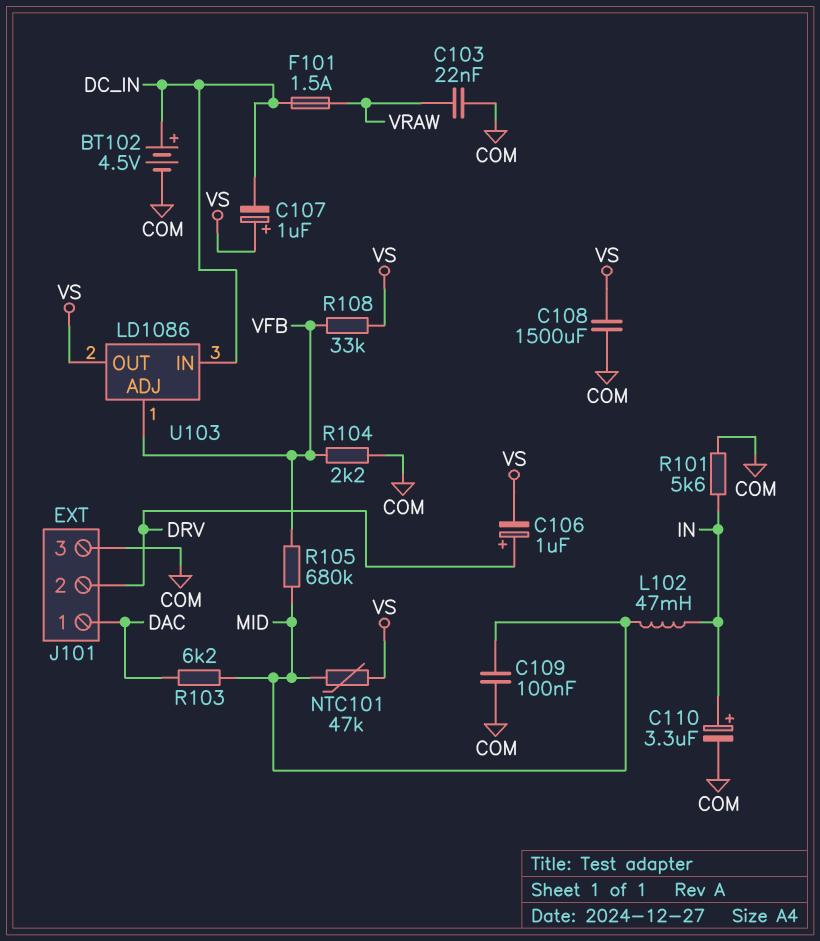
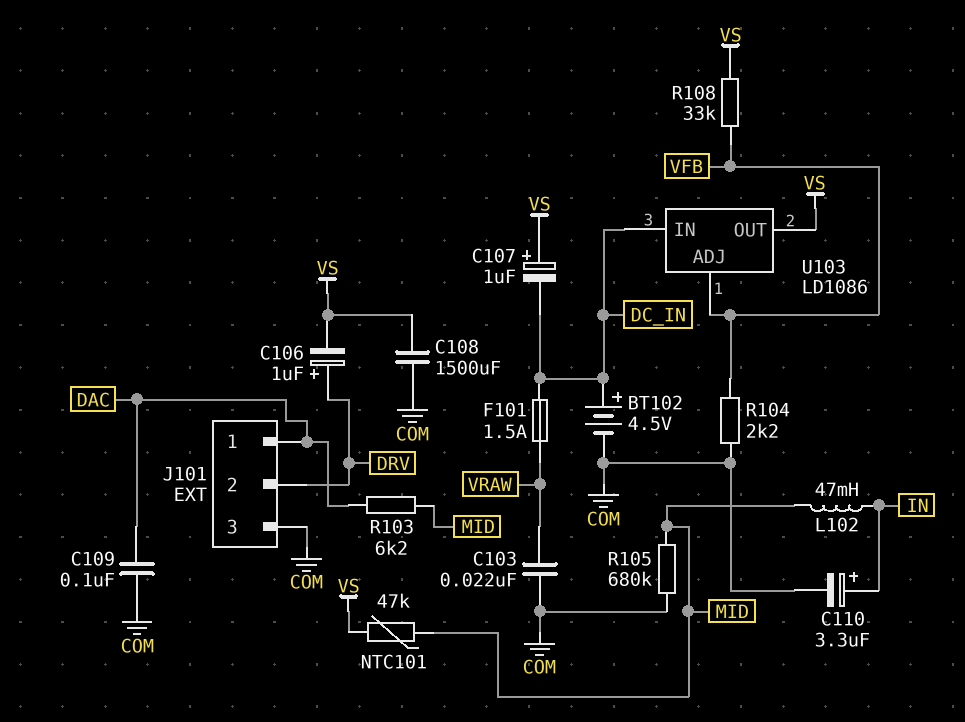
C109: 100nF (COM, MID) -> 100nF (COM, DAC)
R101: 5.6k (COM, IN) -> none
R105: 680k (MID, VFB) -> 680k (COM, MID)

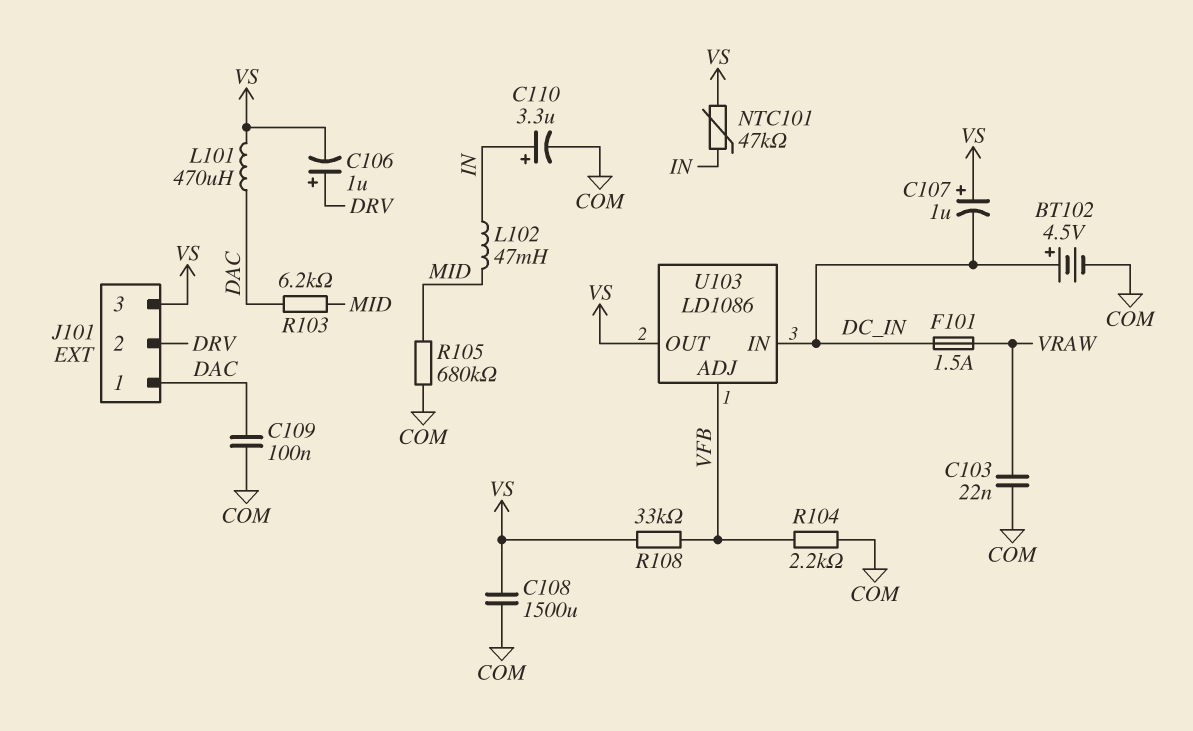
J101 pin 3: COM -> VS
L101: none -> 470uH (DAC, VS)
NTC101: 47k (MID, VS) -> 47k (IN, VS)

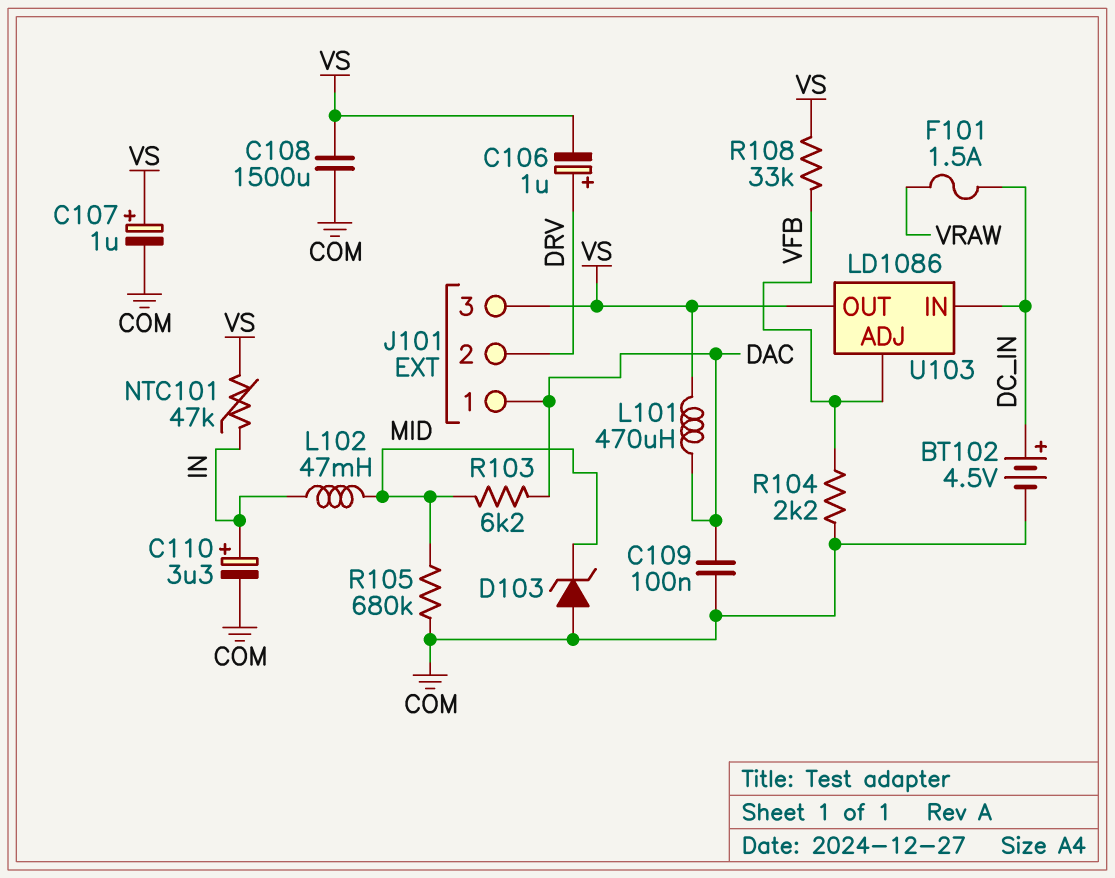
C103: 22nF (COM, VRAW) -> none
C107: 1uF (plus VS, minus DC_IN) -> 1uF (plus VS, minus COM)
D103: none -> zener (A COM, K MID)

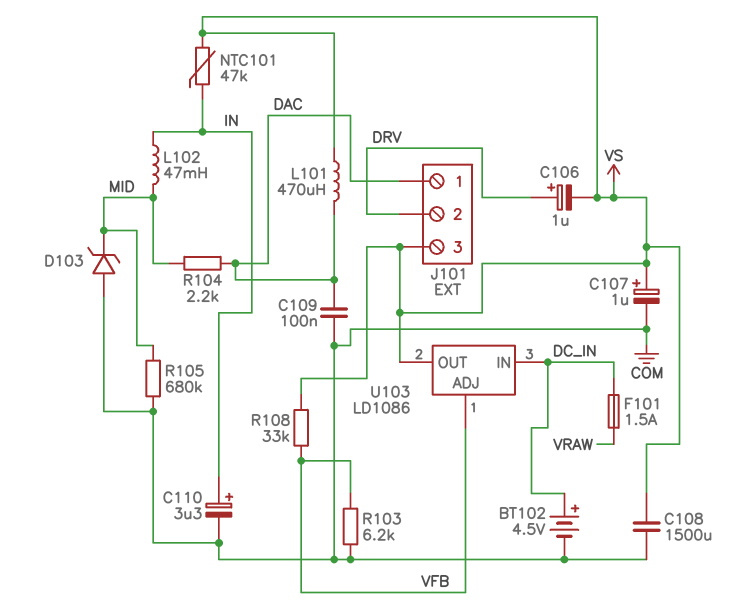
R103: 6.2k (DAC, MID) -> 6.2k (COM, VFB)
R104: 2.2k (COM, VFB) -> 2.2k (DAC, MID)

